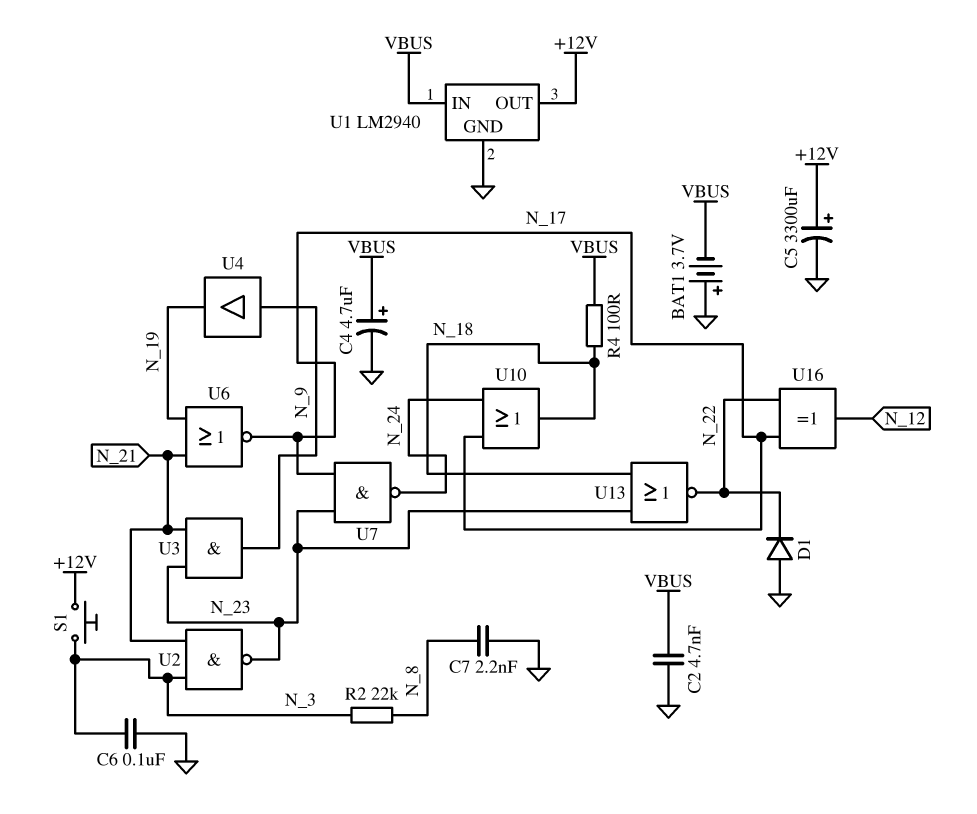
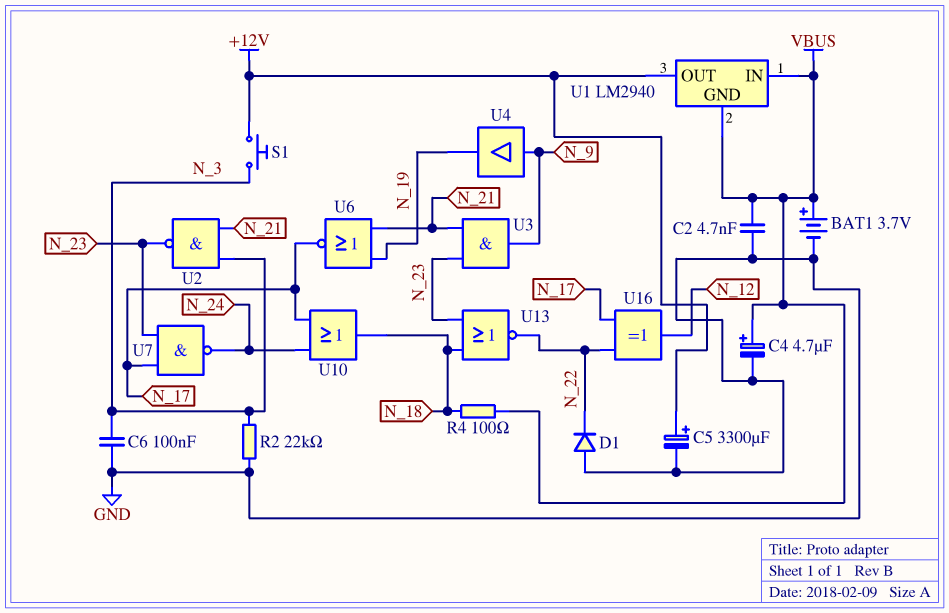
BAT1: 3.7V (plus GND, minus VBUS) -> 3.7V (plus VBUS, minus GND)
C7: 2.2nF (GND, N_8) -> none
R2: 22k (N_3, N_8) -> 22k (GND, N_3)
U1 pin GND: GND -> VBUS

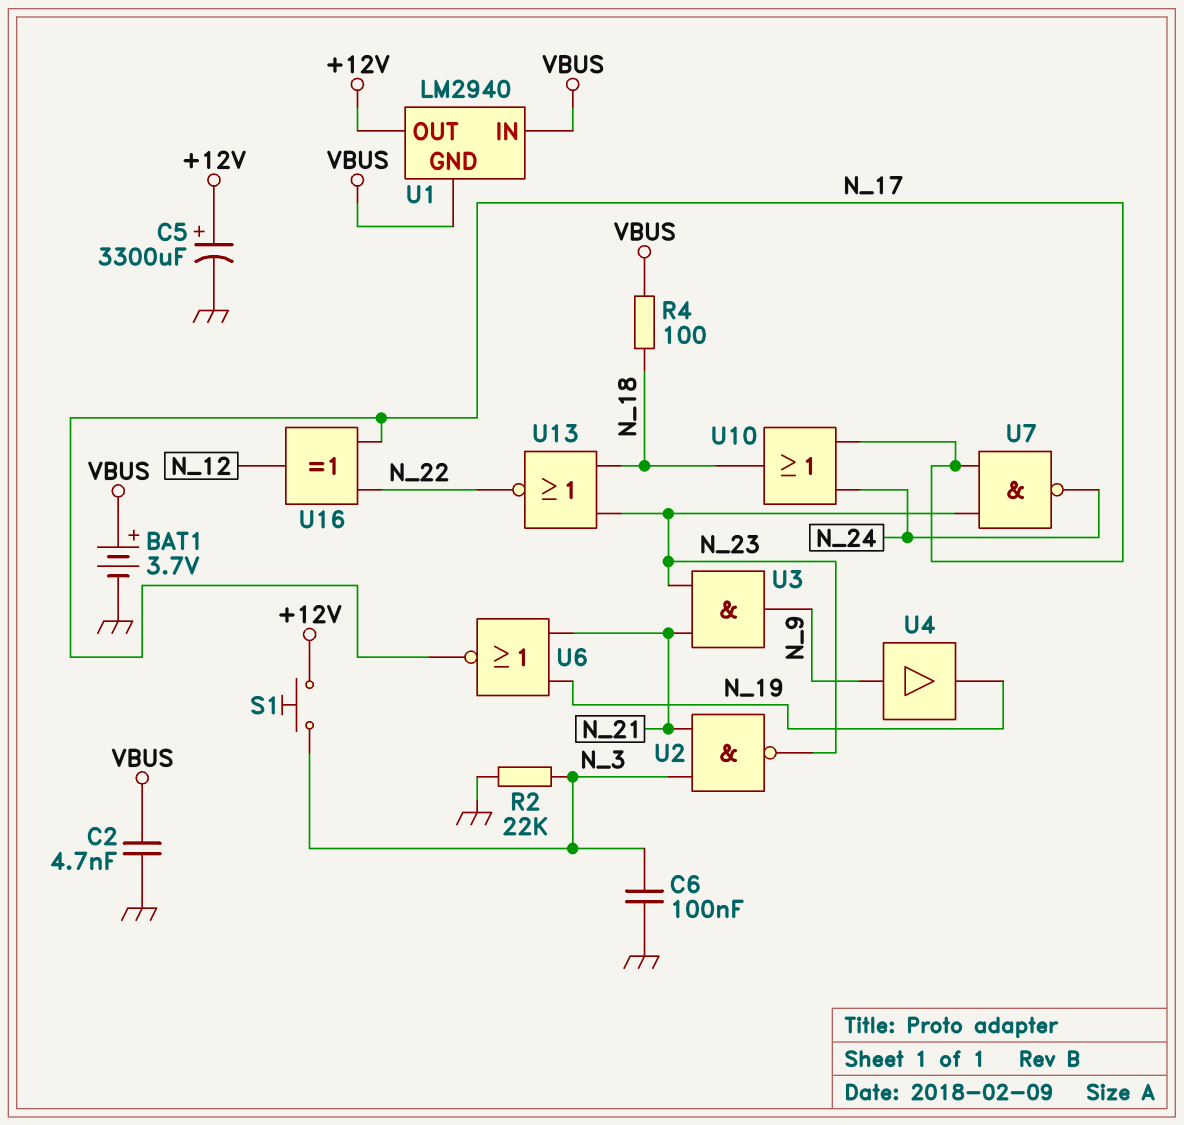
C4: 4.7uF (plus VBUS, minus GND) -> none
D1: diode (A GND, K N_22) -> none

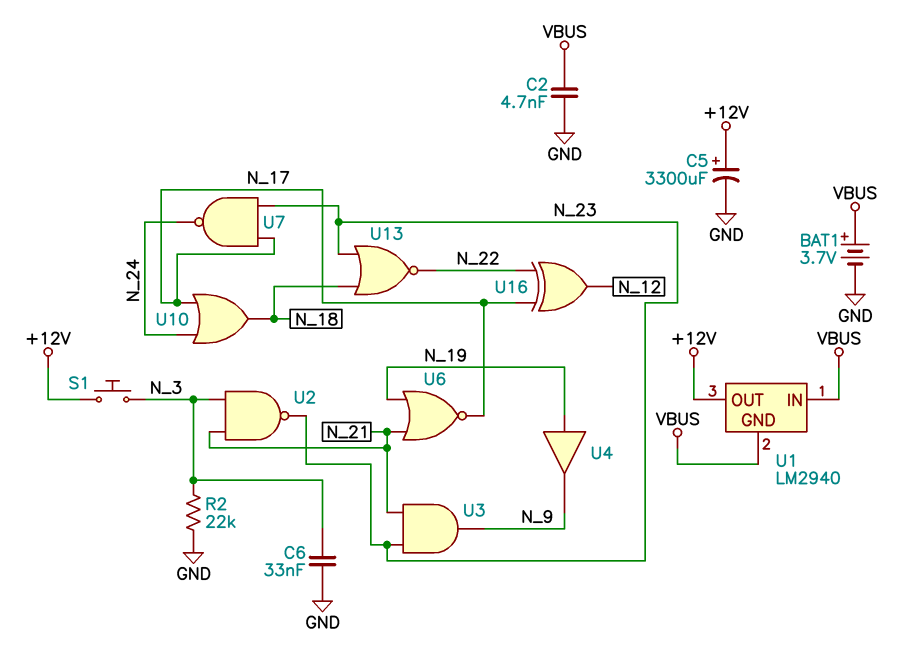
C6: 100nF (GND, N_3) -> 33nF (GND, N_3)
R4: 100 (N_18, VBUS) -> none
U4: buffer (in N_9, out N_19) -> buffer (in N_19, out N_9)

